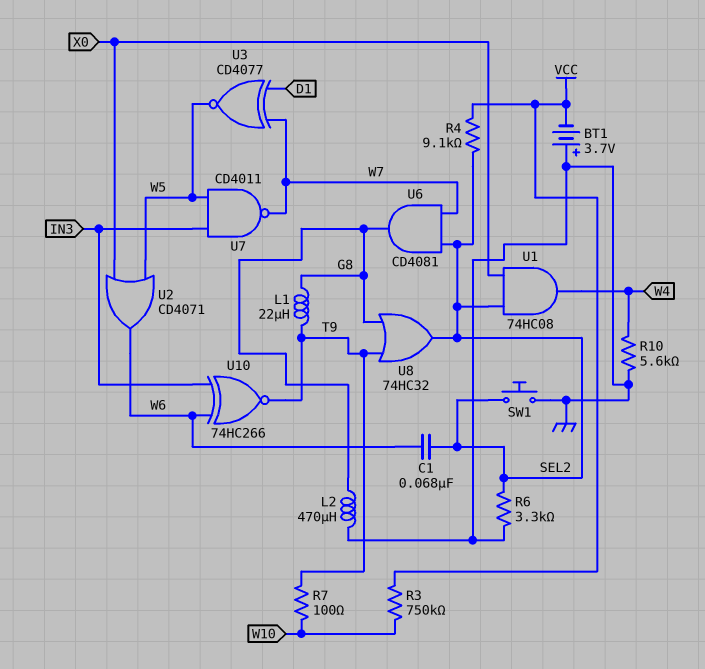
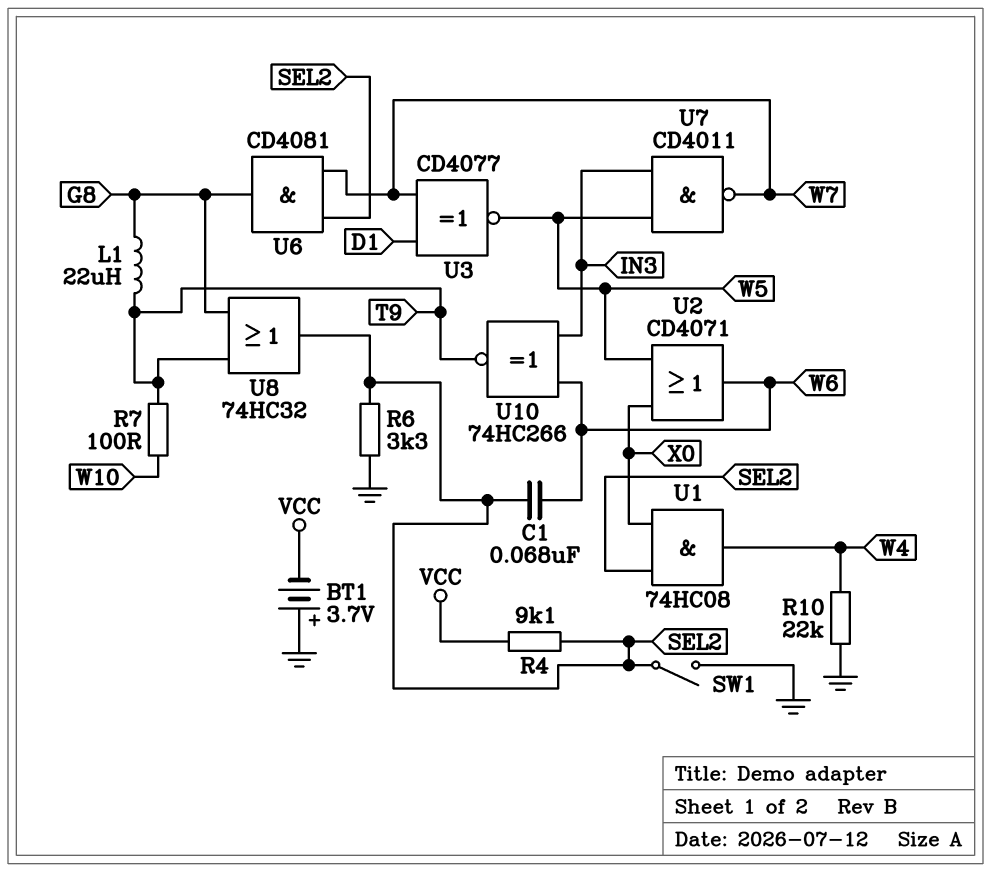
L2: 470uH (G8, GND) -> none
R3: 750k (VCC, W10) -> none
R10: 5.6k (GND, W4) -> 22k (GND, W4)
SW1: button (GND, SEL2) -> switch (GND, SEL2)

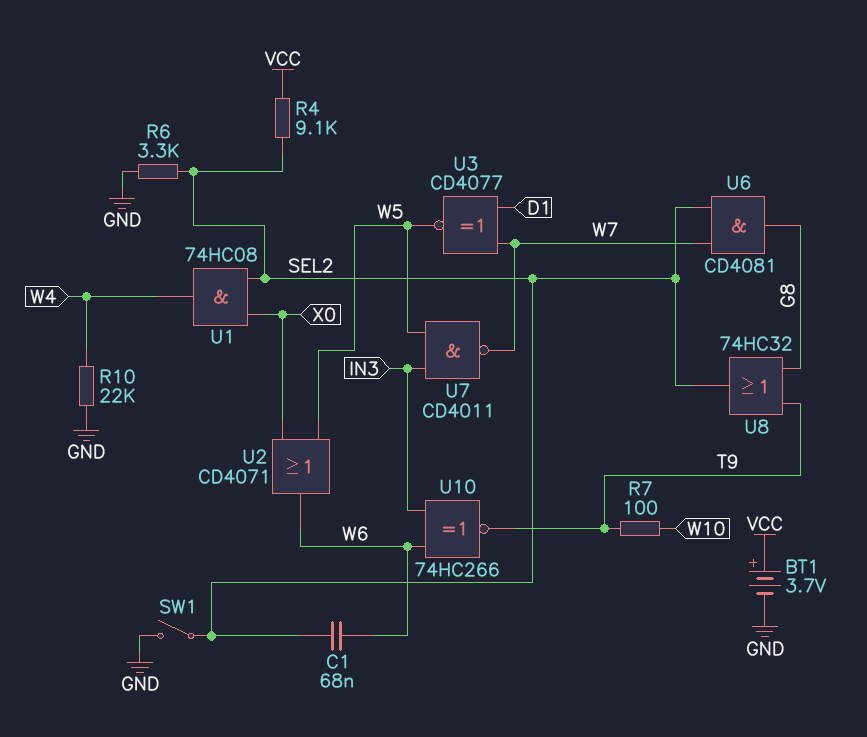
BT1: 3.7V (plus GND, minus VCC) -> 3.7V (plus VCC, minus GND)
L1: 22uH (G8, T9) -> none

